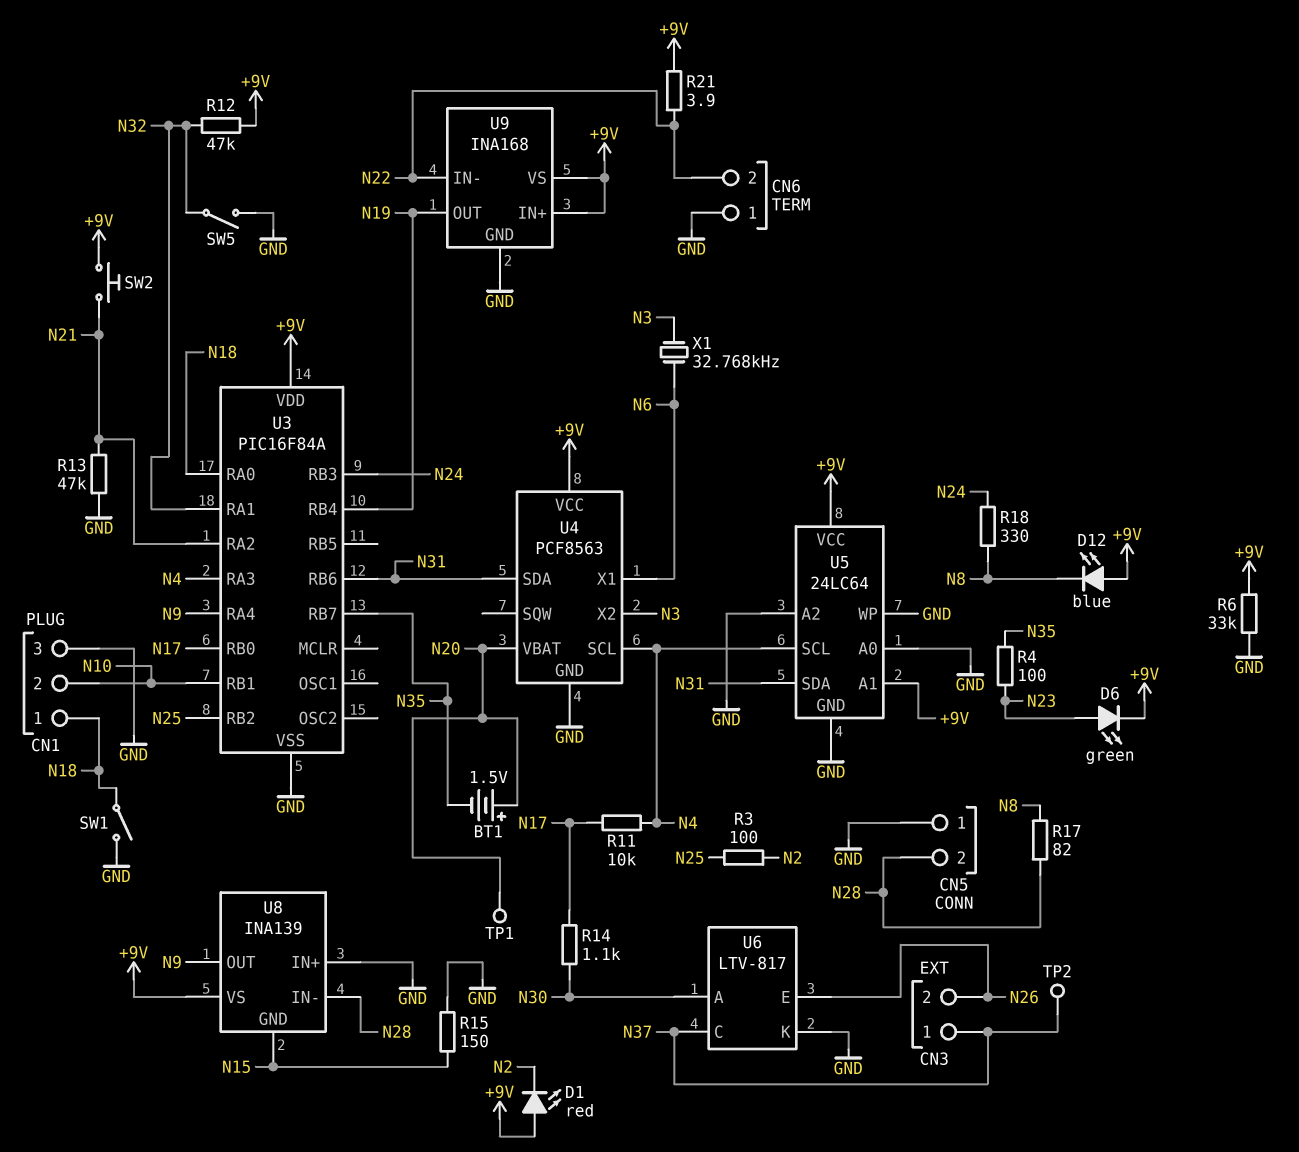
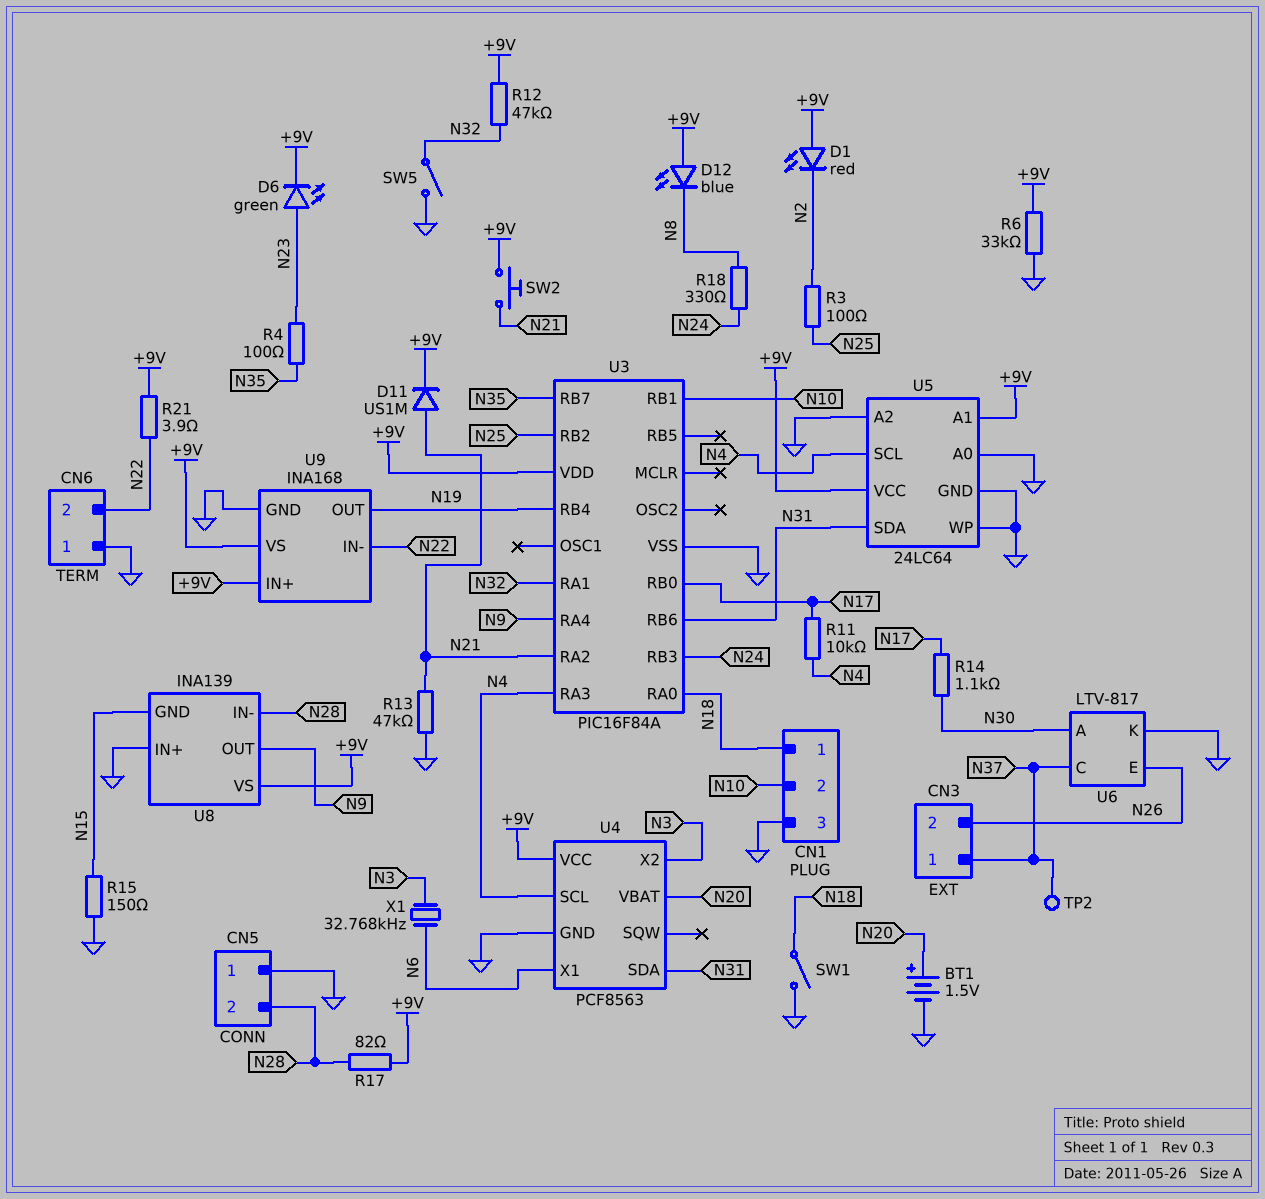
BT1: 1.5V (plus N20, minus N35) -> 1.5V (plus N20, minus GND)
D11: none -> diode US1M (A N21, K +9V)
R17: 82 (N8, N28) -> 82 (+9V, N28)
TP1: test point (N20) -> none

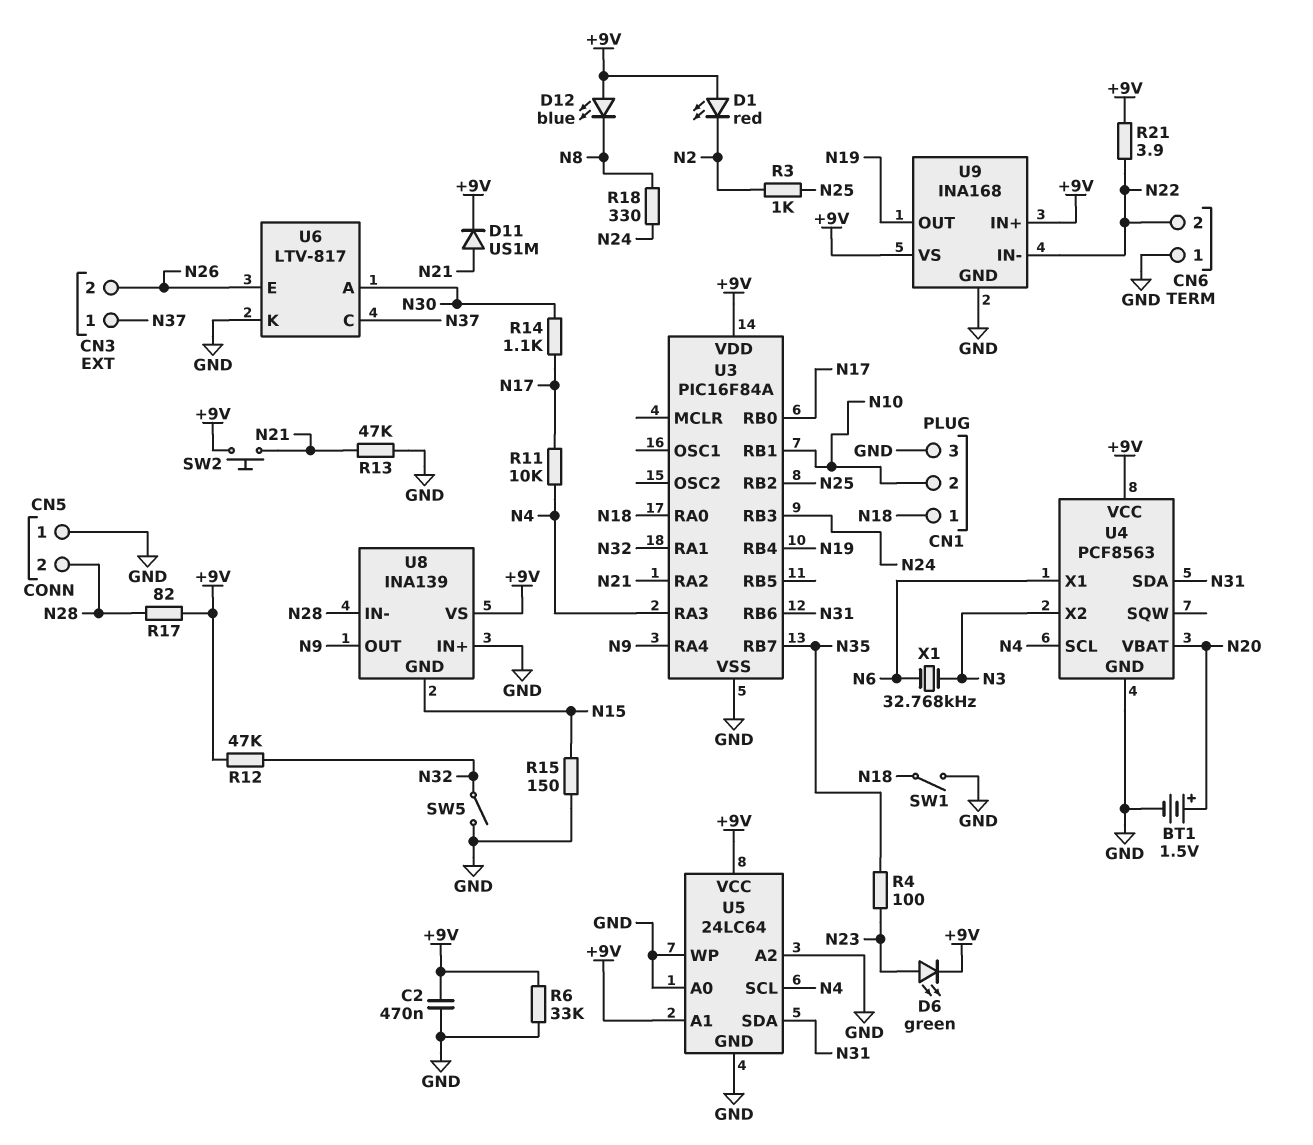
C2: none -> 470nF (+9V, GND)
R3: 100 (N2, N25) -> 1k (N2, N25)
TP2: test point (N37) -> none

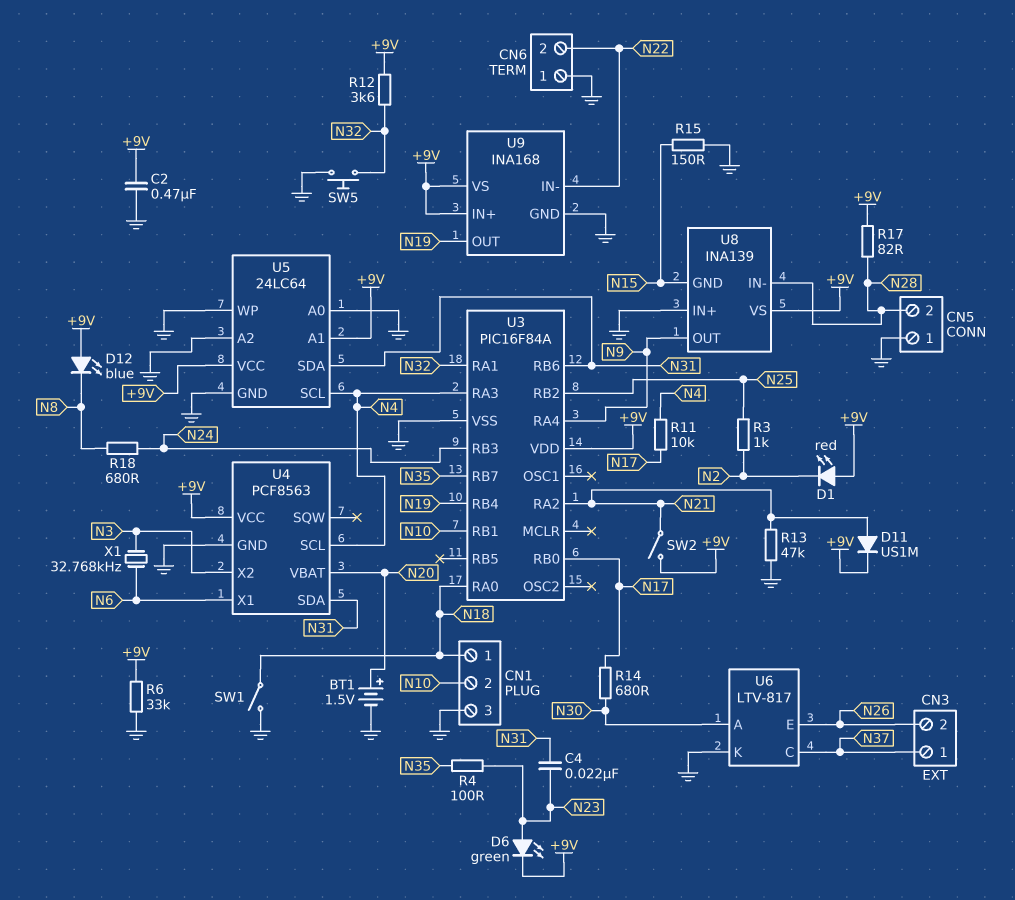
C4: none -> 22nF (N23, N31)
R12: 47k (+9V, N32) -> 3.6k (+9V, N32)
R14: 1.1k (N17, N30) -> 680 (N17, N30)
R18: 330 (N8, N24) -> 680 (N8, N24)
R21: 3.9 (+9V, N22) -> none
SW2: button (+9V, N21) -> switch (+9V, N21)
SW5: switch (GND, N32) -> button (GND, N32)

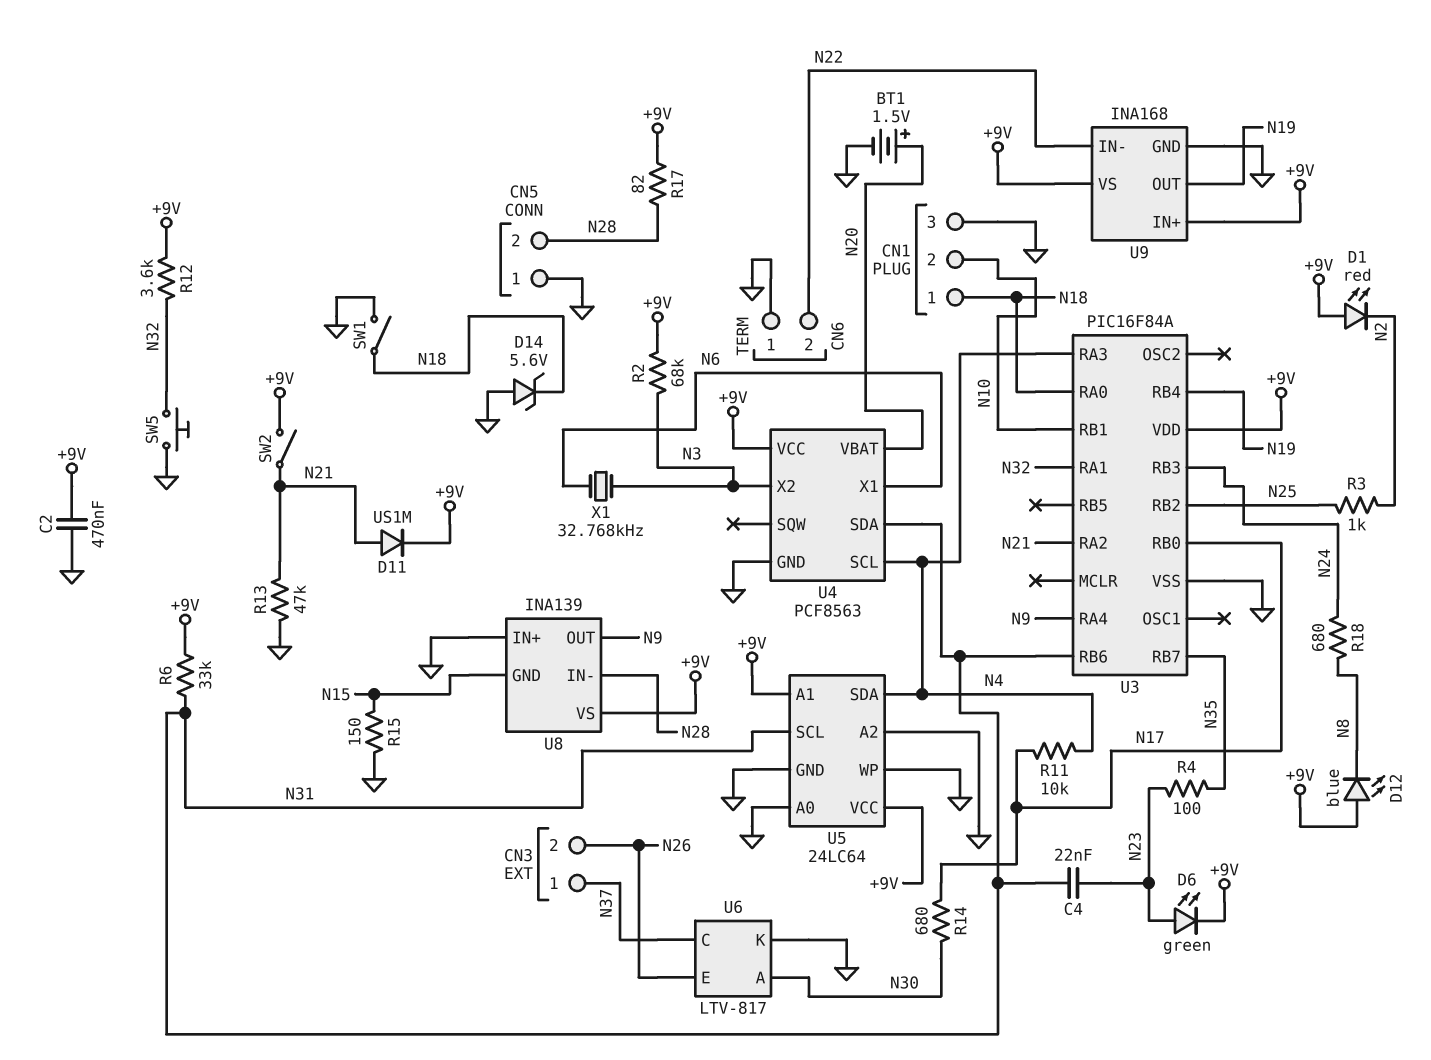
D14: none -> zener 5.6V (A GND, K N18)
R2: none -> 68k (+9V, N3)
R6: 33k (+9V, GND) -> 33k (+9V, N31)
U5 pin SCL: N4 -> N31
U5 pin SDA: N31 -> N4

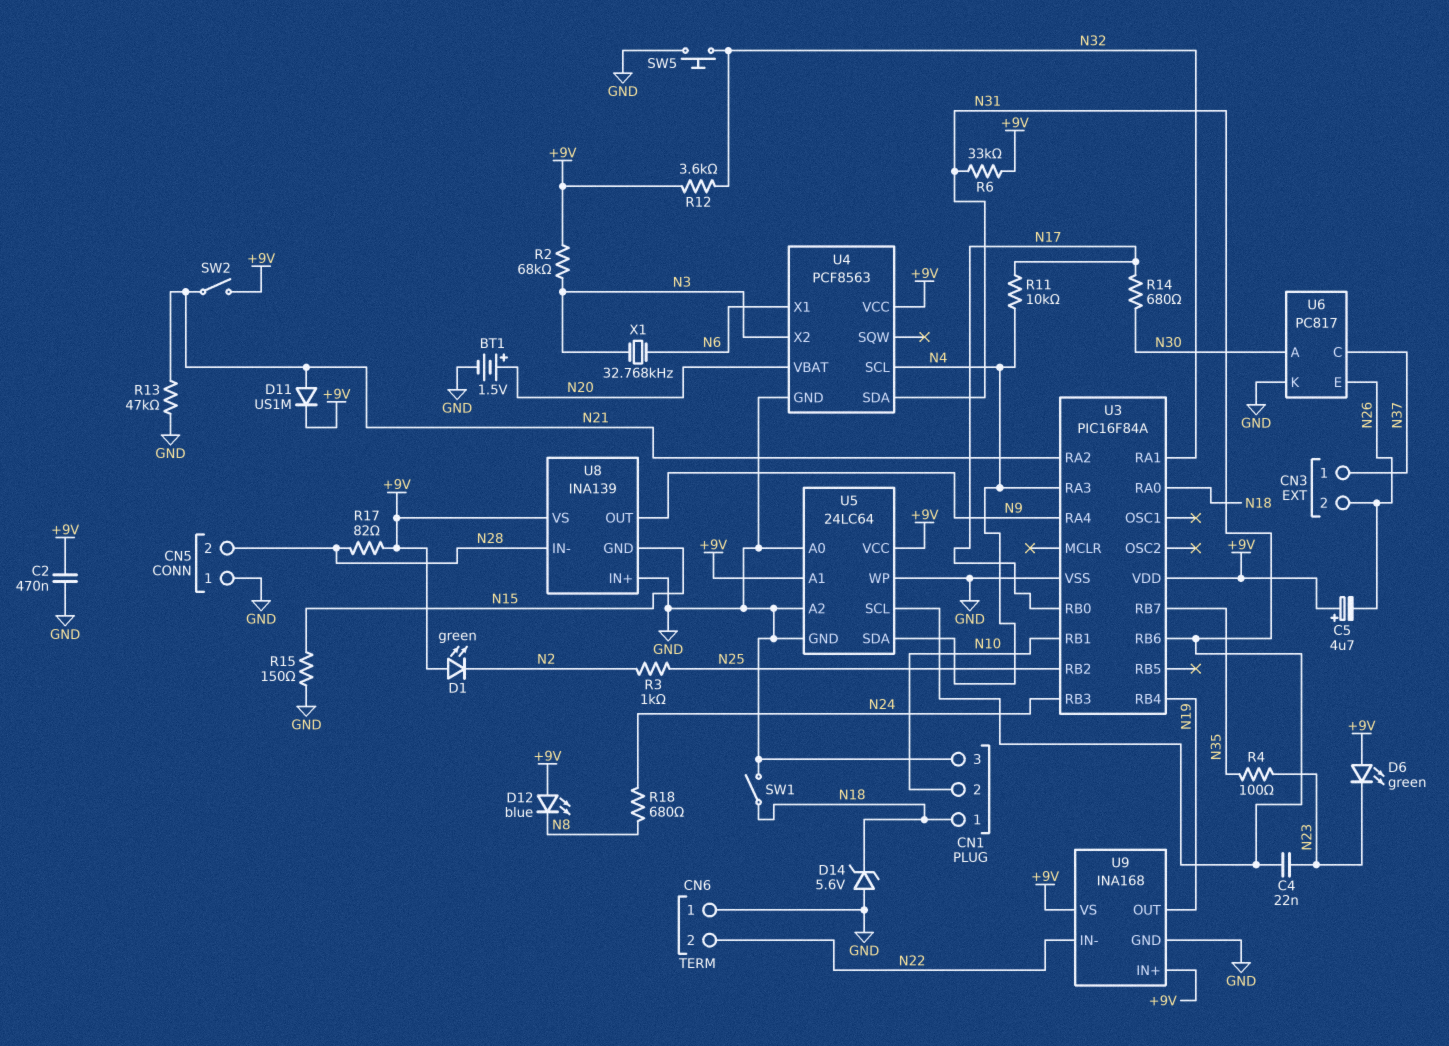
C5: none -> 4.7uF (plus +9V, minus N26)
D1: LED red (A +9V, K N2) -> LED green (A +9V, K N2)
D6: LED green (A N23, K +9V) -> LED green (A +9V, K N23)
U6: LTV-817 -> PC817

